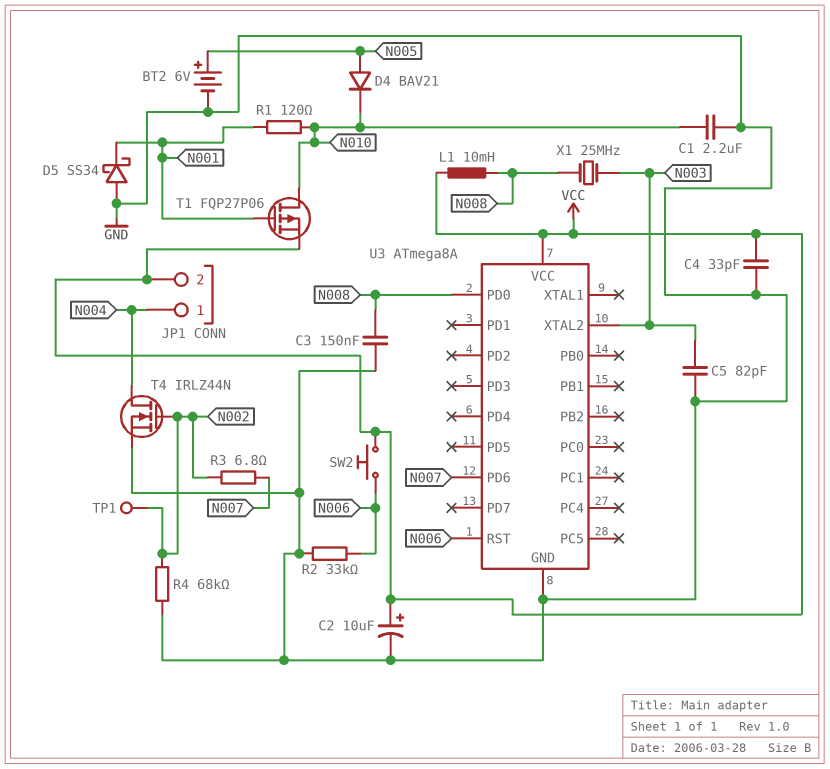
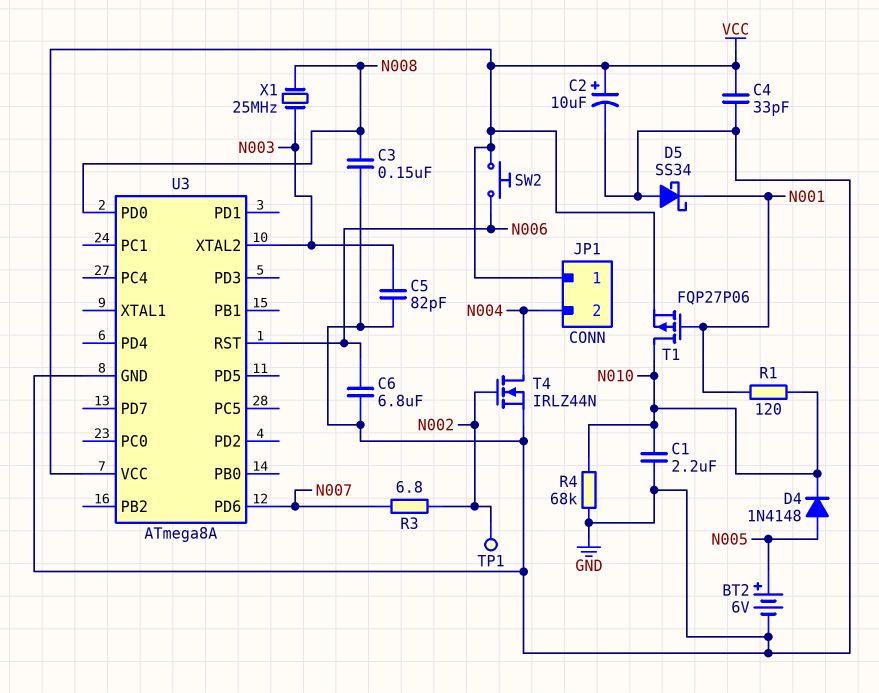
C6: none -> 6.8uF (GND, N006)
D4: diode BAV21 (A N005, K N010) -> diode 1N4148 (A N005, K N010)
JP1 pin 1: N004 -> VCC
JP1 pin 2: VCC -> N004
L1: 10mH (N008, VCC) -> none
R2: 33k (GND, N006) -> none
R4: 68k (GND, N002) -> 68k (GND, N010)

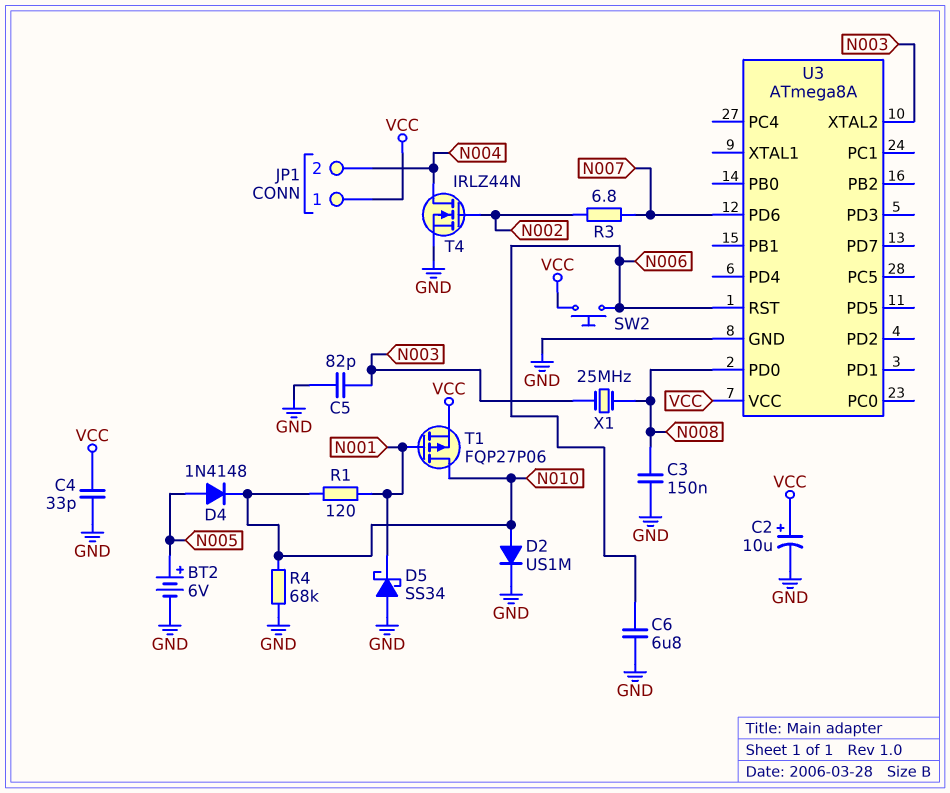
C1: 2.2uF (GND, N010) -> none
D2: none -> diode US1M (A N010, K GND)
TP1: test point (N002) -> none

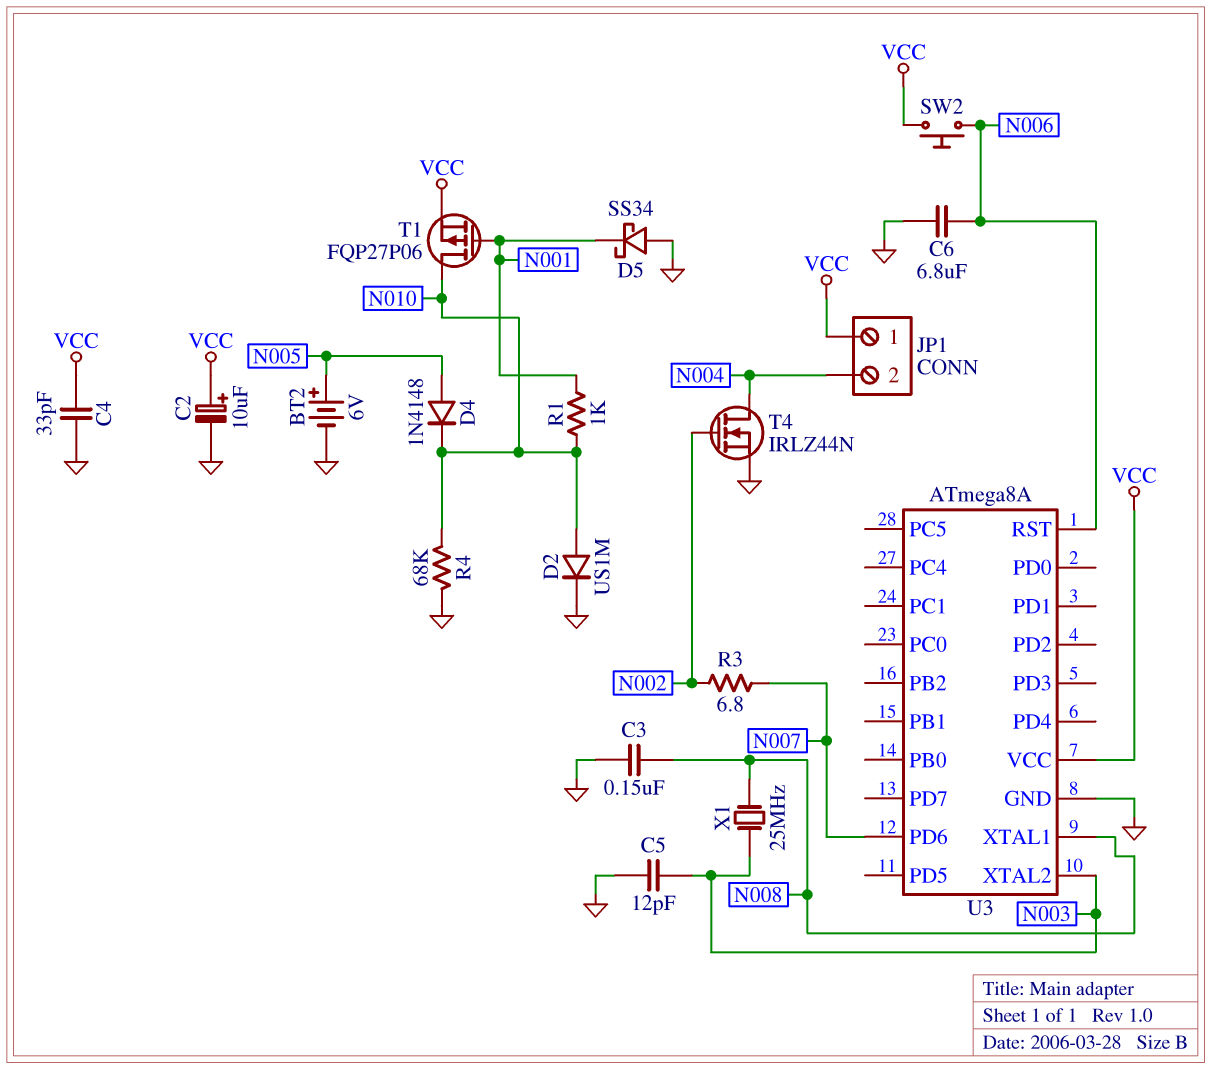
C5: 82pF (GND, N003) -> 12pF (GND, N003)
R1: 120 (N001, N010) -> 1k (N001, N010)
U3 pin PD0: N008 -> none
U3 pin XTAL1: none -> N008

